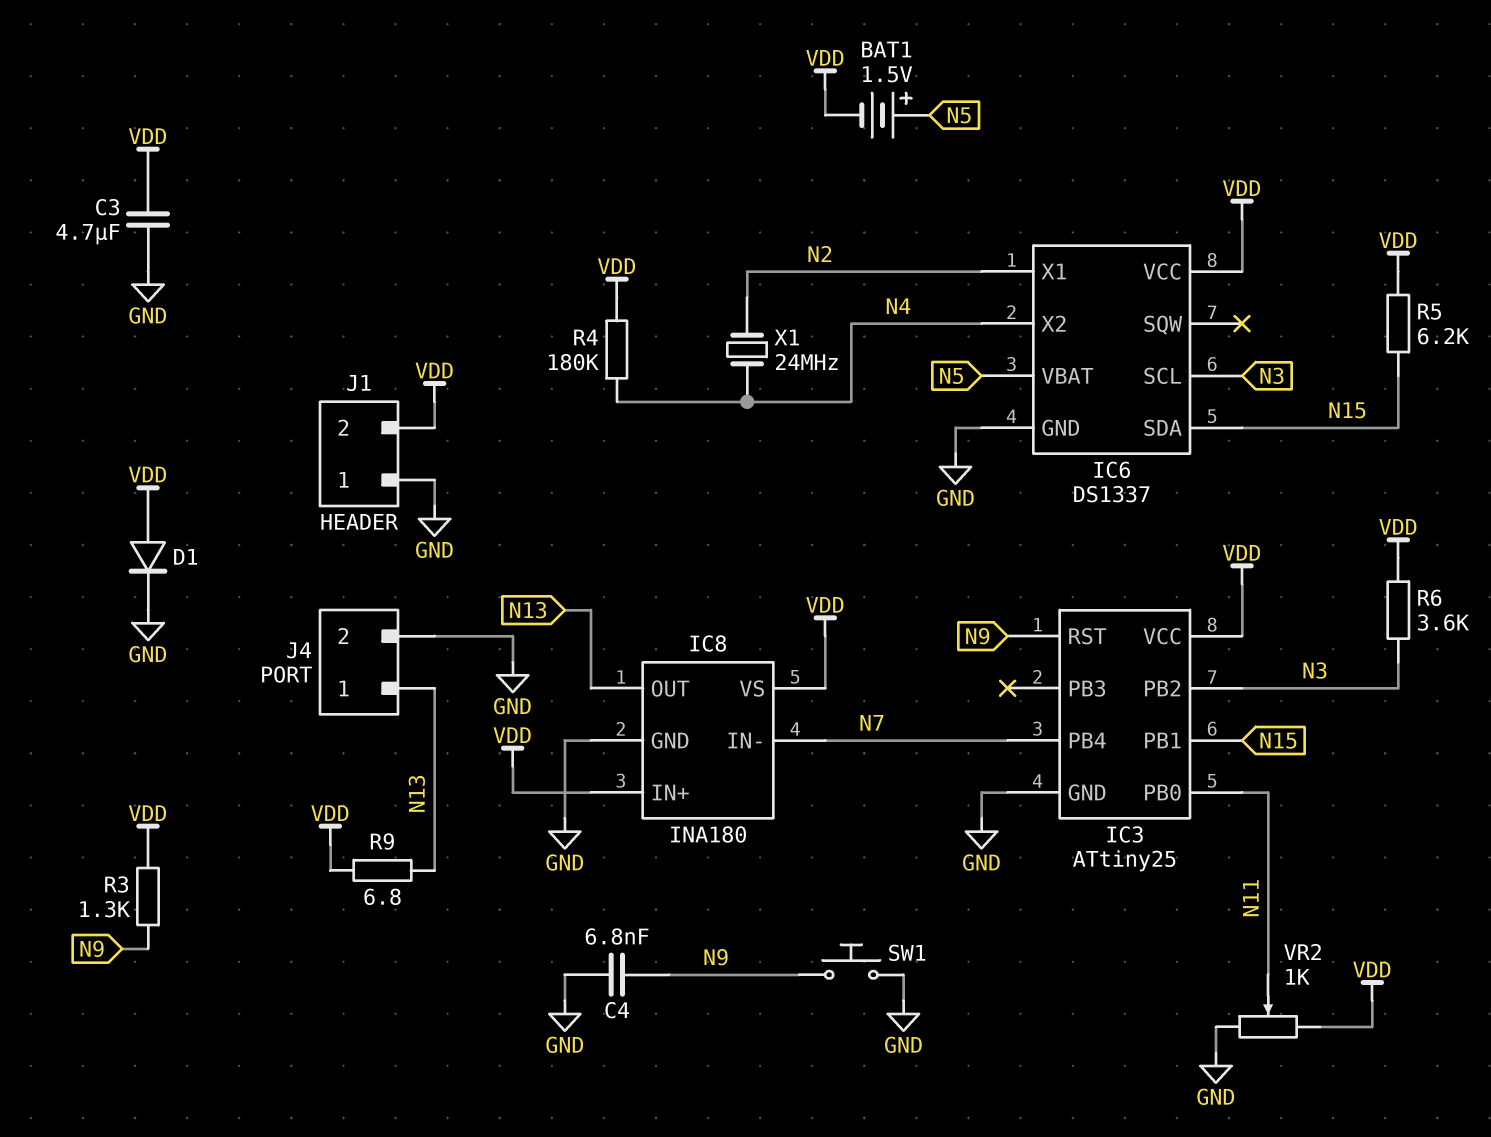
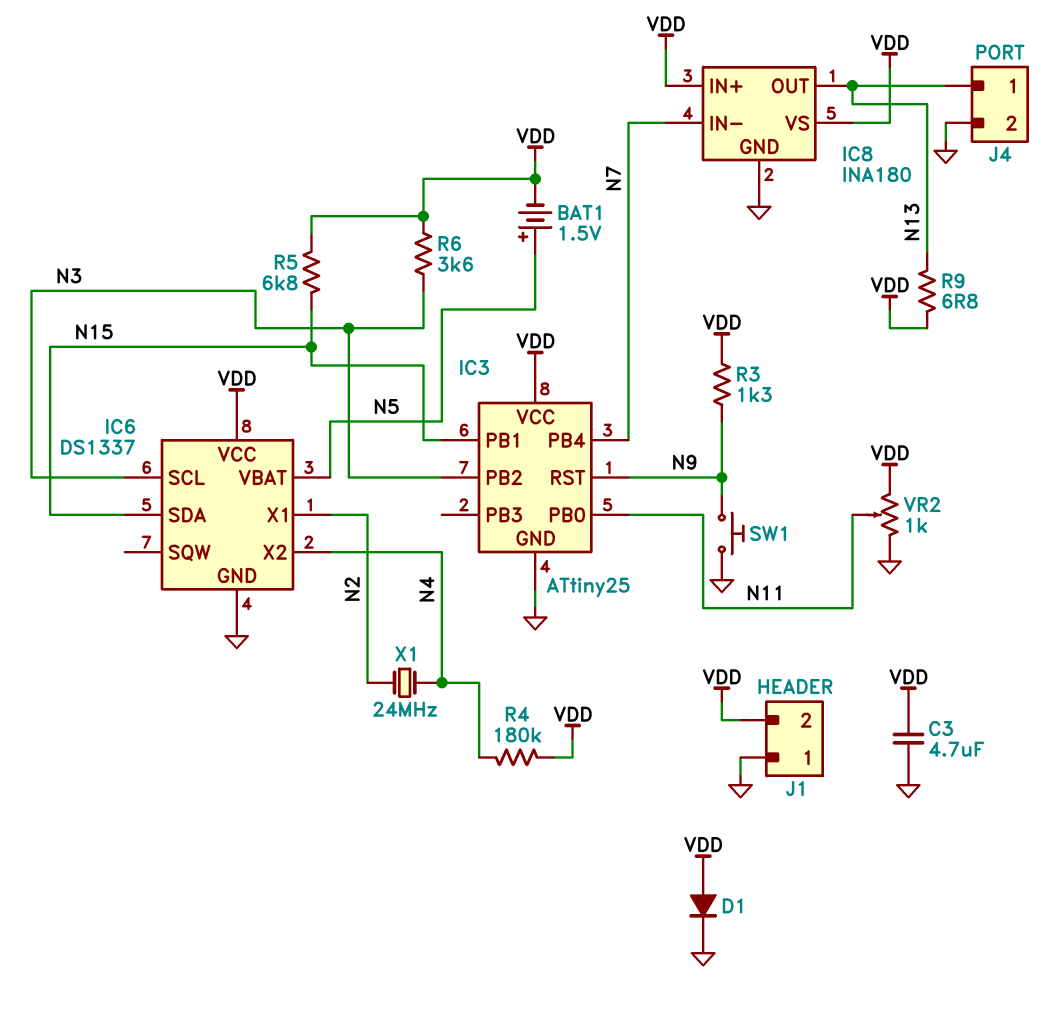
C4: 6.8nF (GND, N9) -> none
R5: 6.2k (N15, VDD) -> 6.8k (N15, VDD)

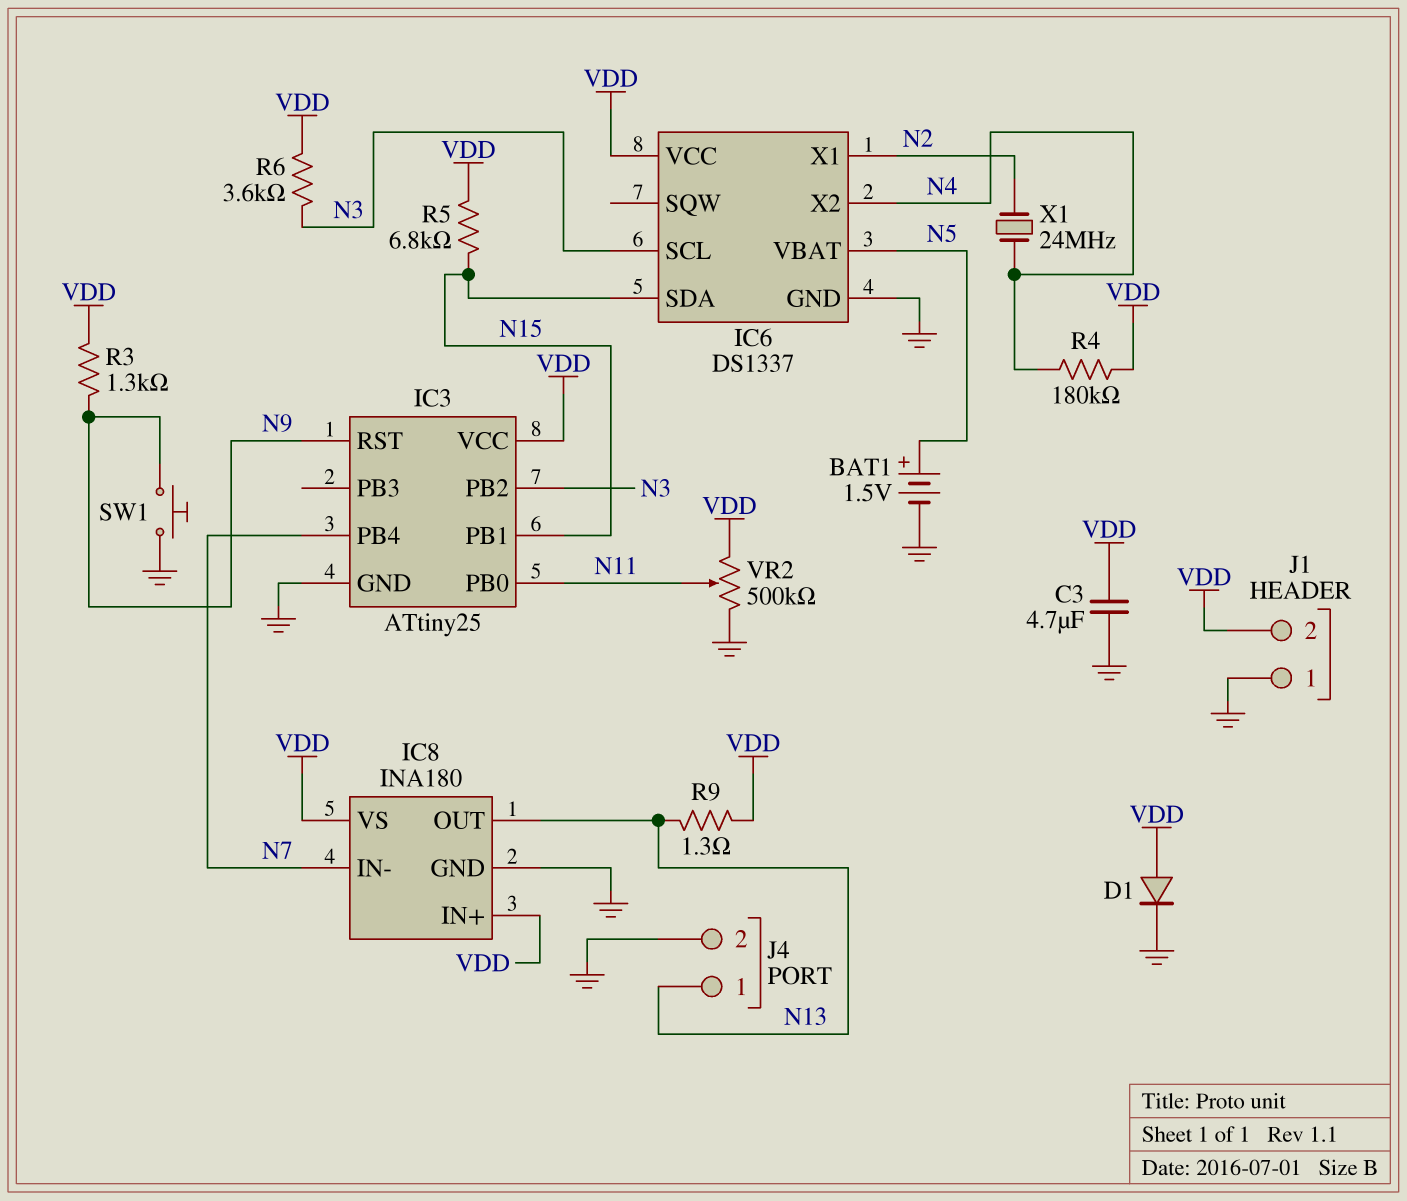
BAT1: 1.5V (plus N5, minus VDD) -> 1.5V (plus N5, minus GND)
R9: 6.8 (N13, VDD) -> 1.3 (N13, VDD)
VR2: 1k (GND, VDD, wiper N11) -> 500k (GND, VDD, wiper N11)

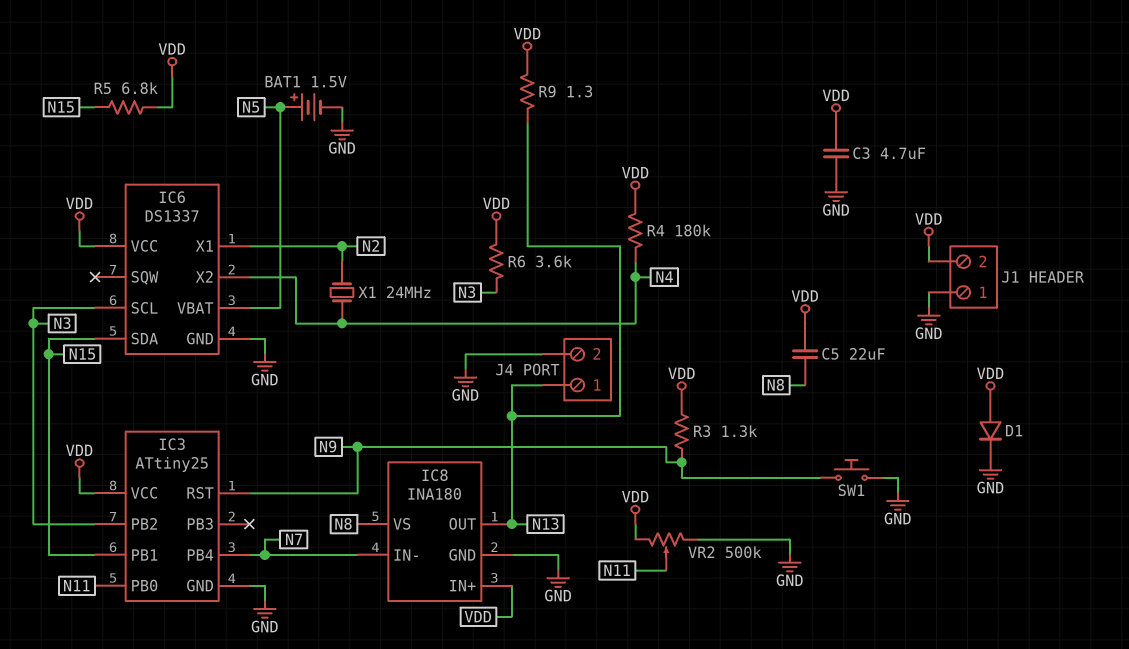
C5: none -> 22uF (N8, VDD)
IC8 pin VS: VDD -> N8

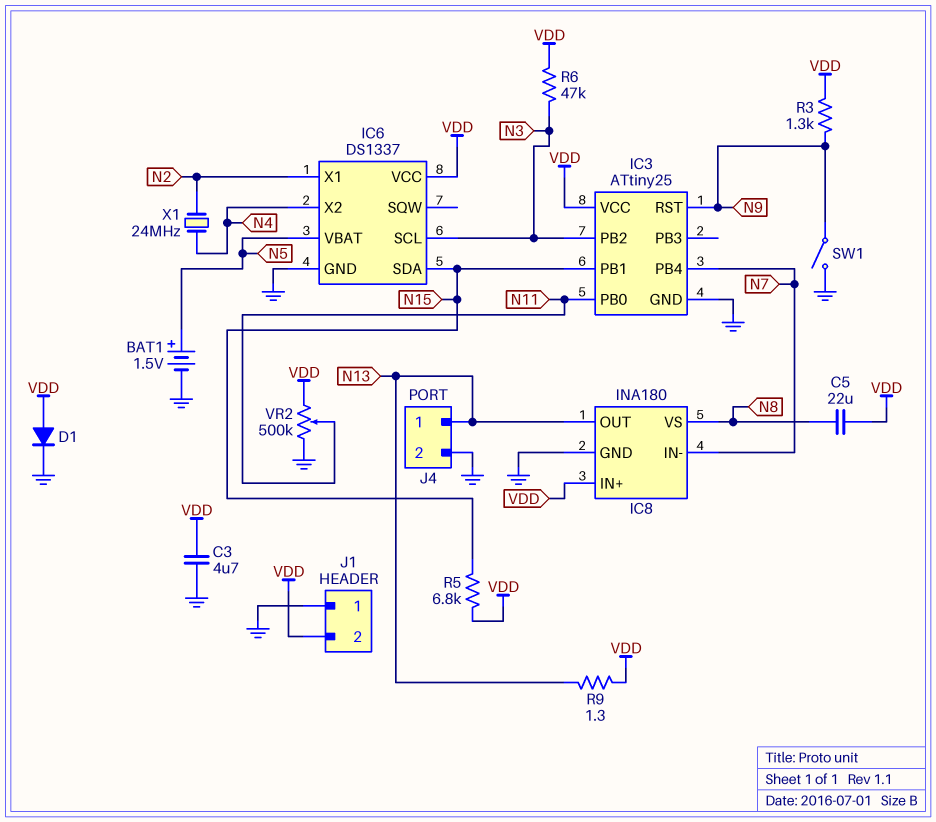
R4: 180k (N4, VDD) -> none
R6: 3.6k (N3, VDD) -> 47k (N3, VDD)
SW1: button (GND, N9) -> switch (GND, N9)

